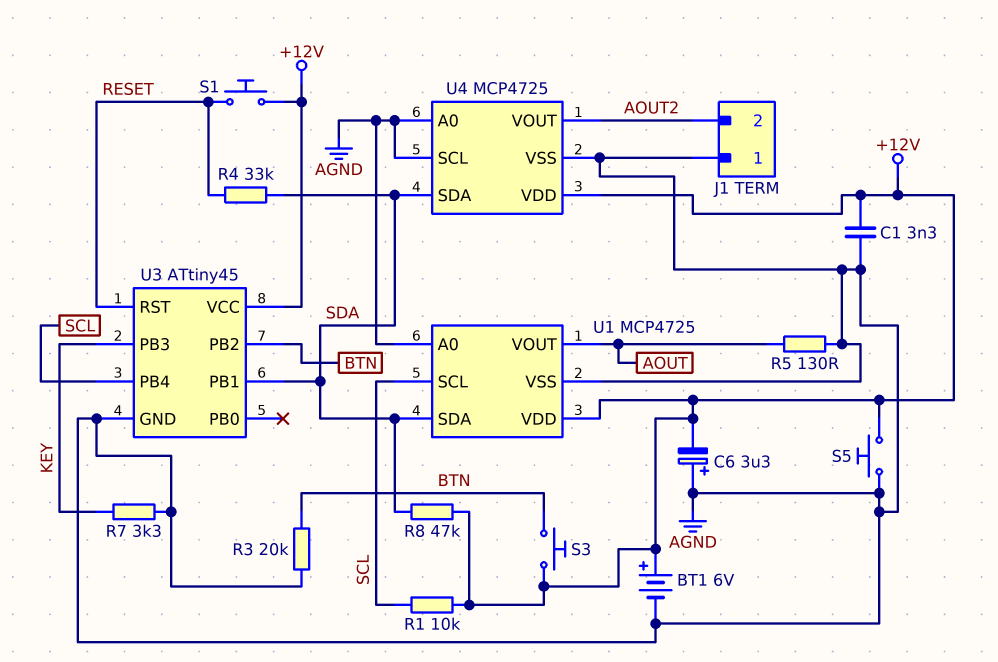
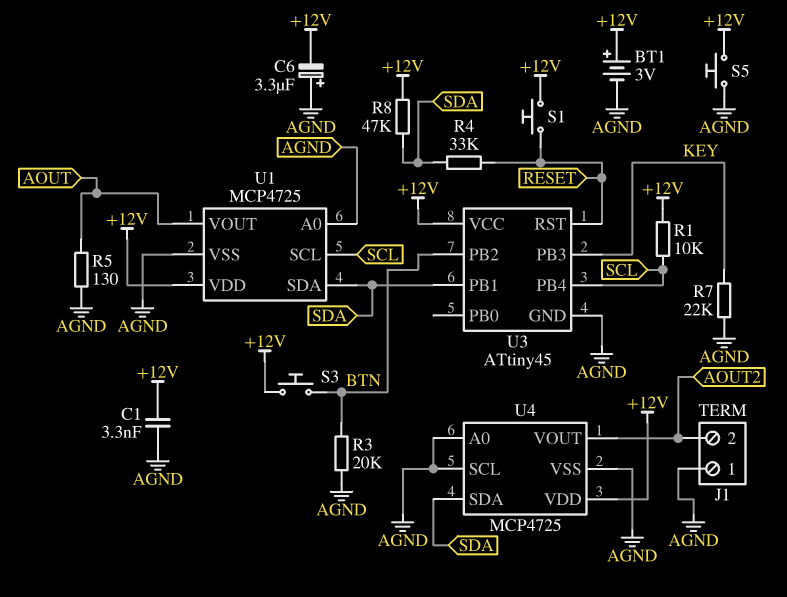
BT1: 6V (plus +12V, minus AGND) -> 3V (plus +12V, minus AGND)
R7: 3.3k (AGND, KEY) -> 22k (AGND, KEY)

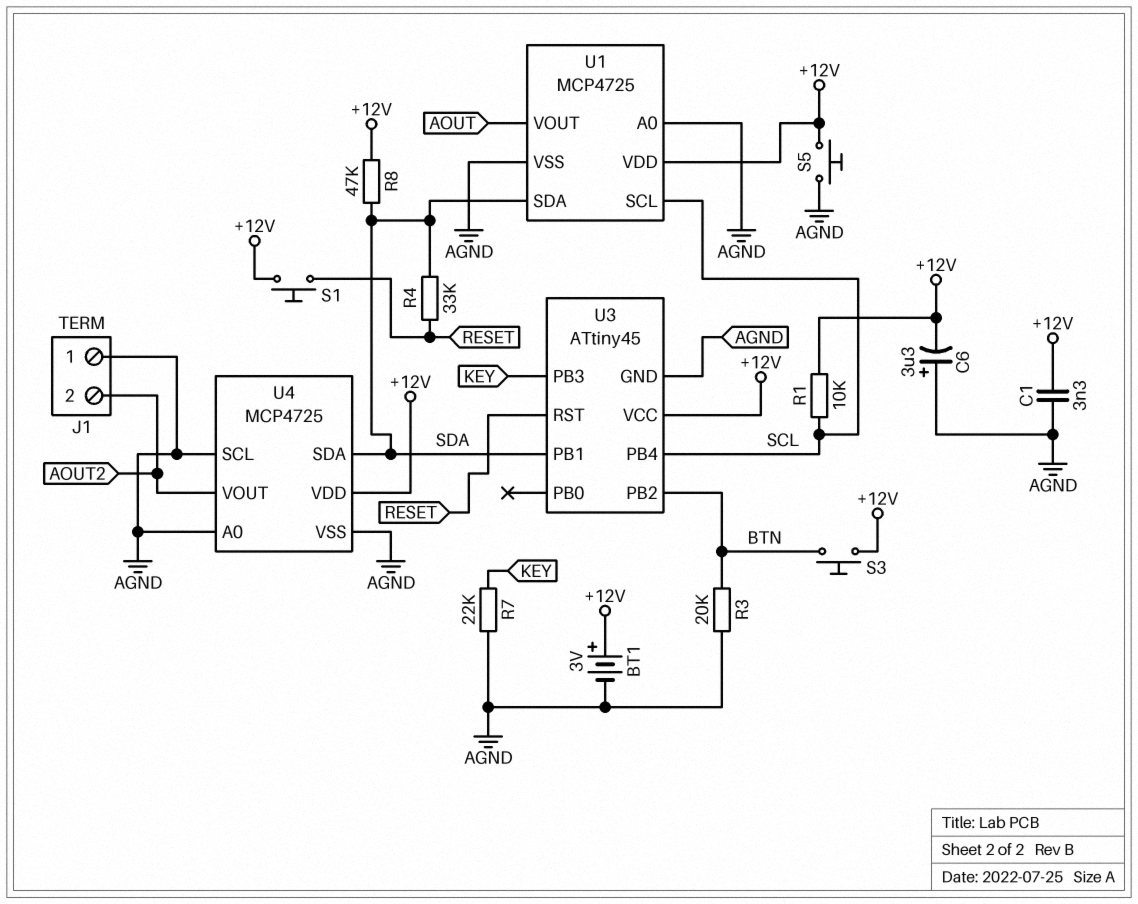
R5: 130 (AGND, AOUT) -> none

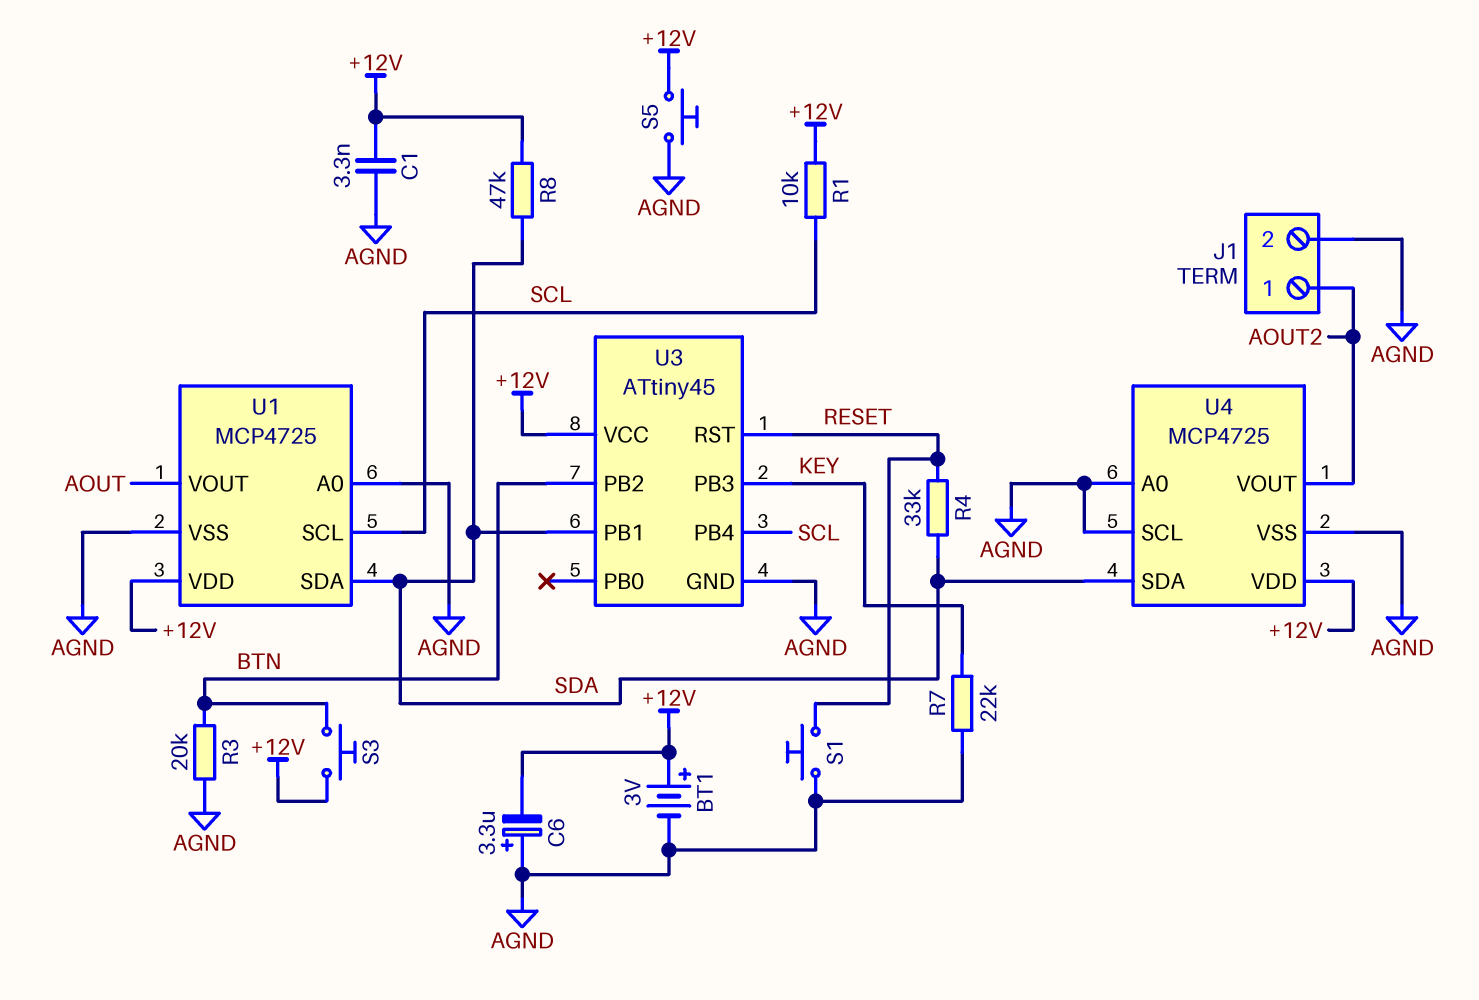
J1 pin 1: AGND -> AOUT2
J1 pin 2: AOUT2 -> AGND
S1: button (+12V, RESET) -> button (AGND, RESET)

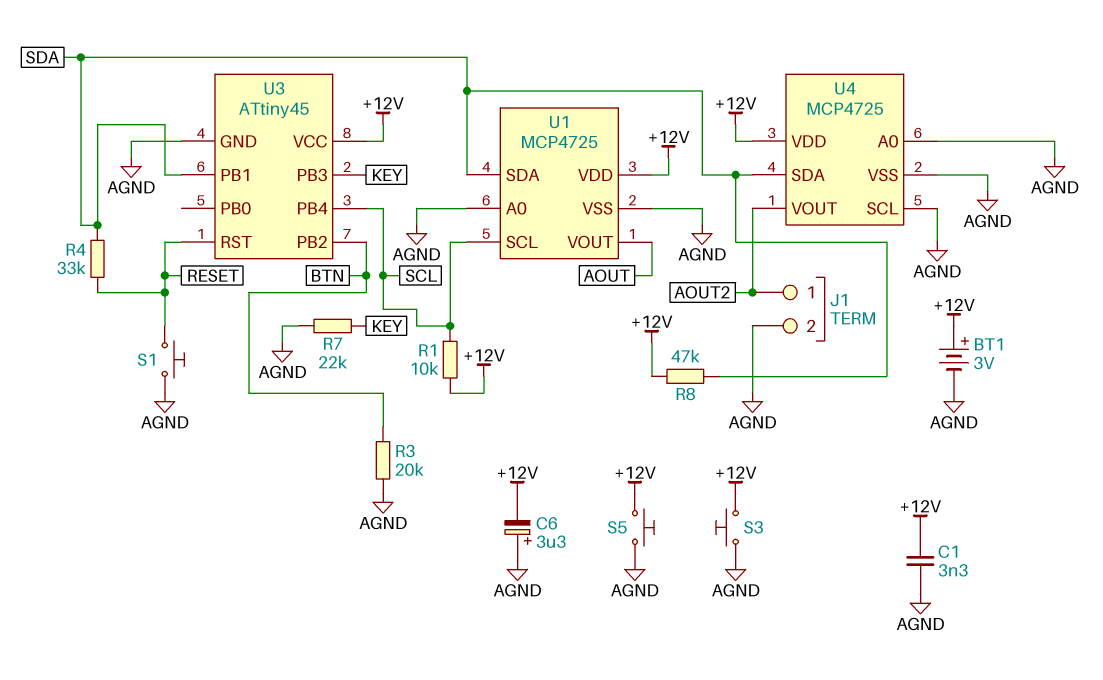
S3: button (+12V, BTN) -> button (+12V, AGND)

